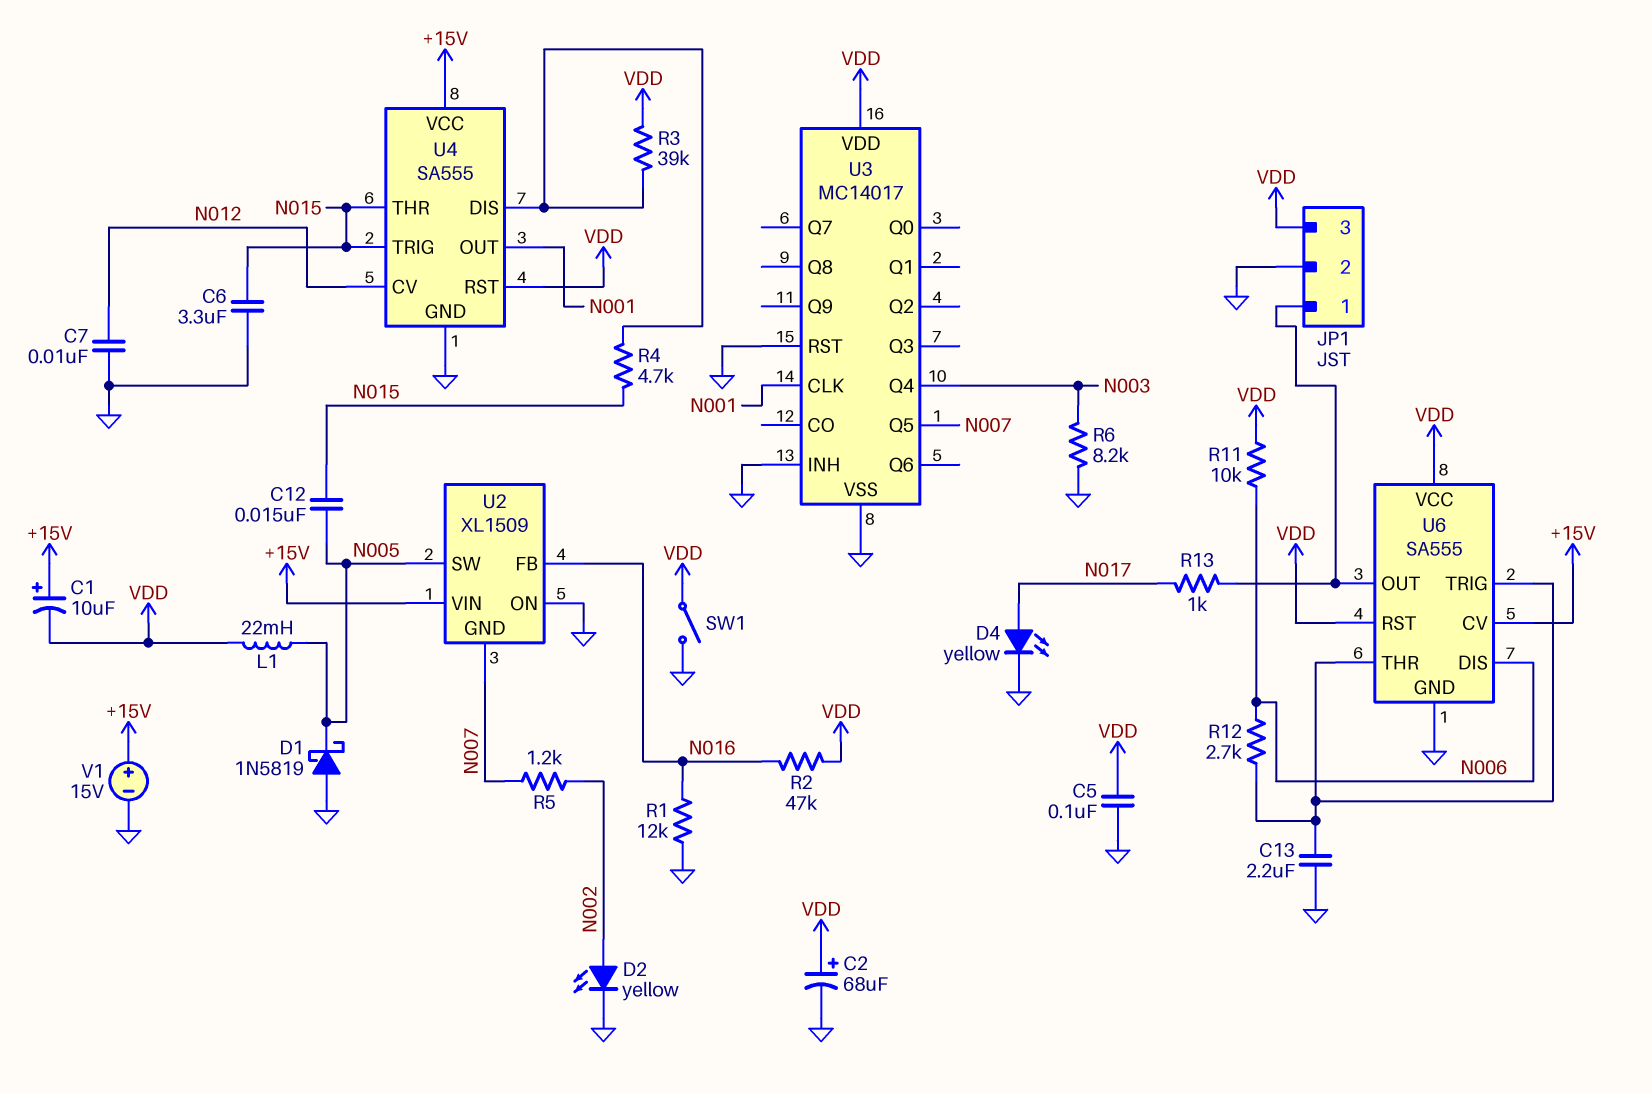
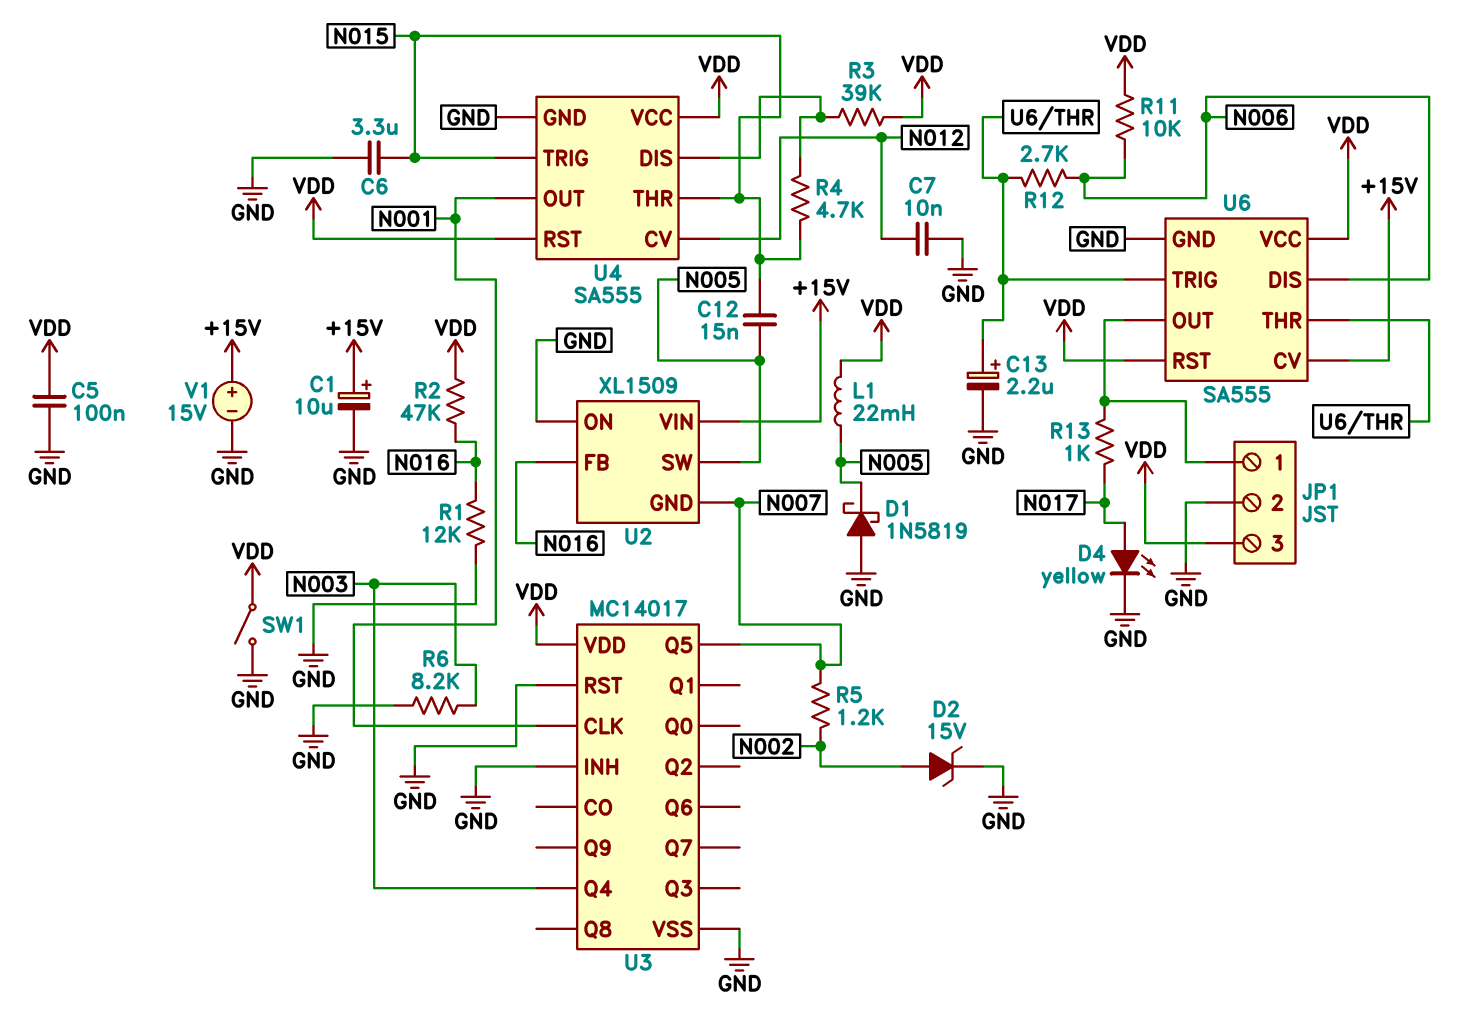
C1: 10uF (plus +15V, minus VDD) -> 10uF (plus +15V, minus GND)
C2: 68uF (plus VDD, minus GND) -> none
C13: 2.2uF (GND, U6/THR) -> 2.2uF (plus U6/THR, minus GND)
D2: LED yellow (A N002, K GND) -> zener 15V (A N002, K GND)
U4 pin VCC: +15V -> VDD

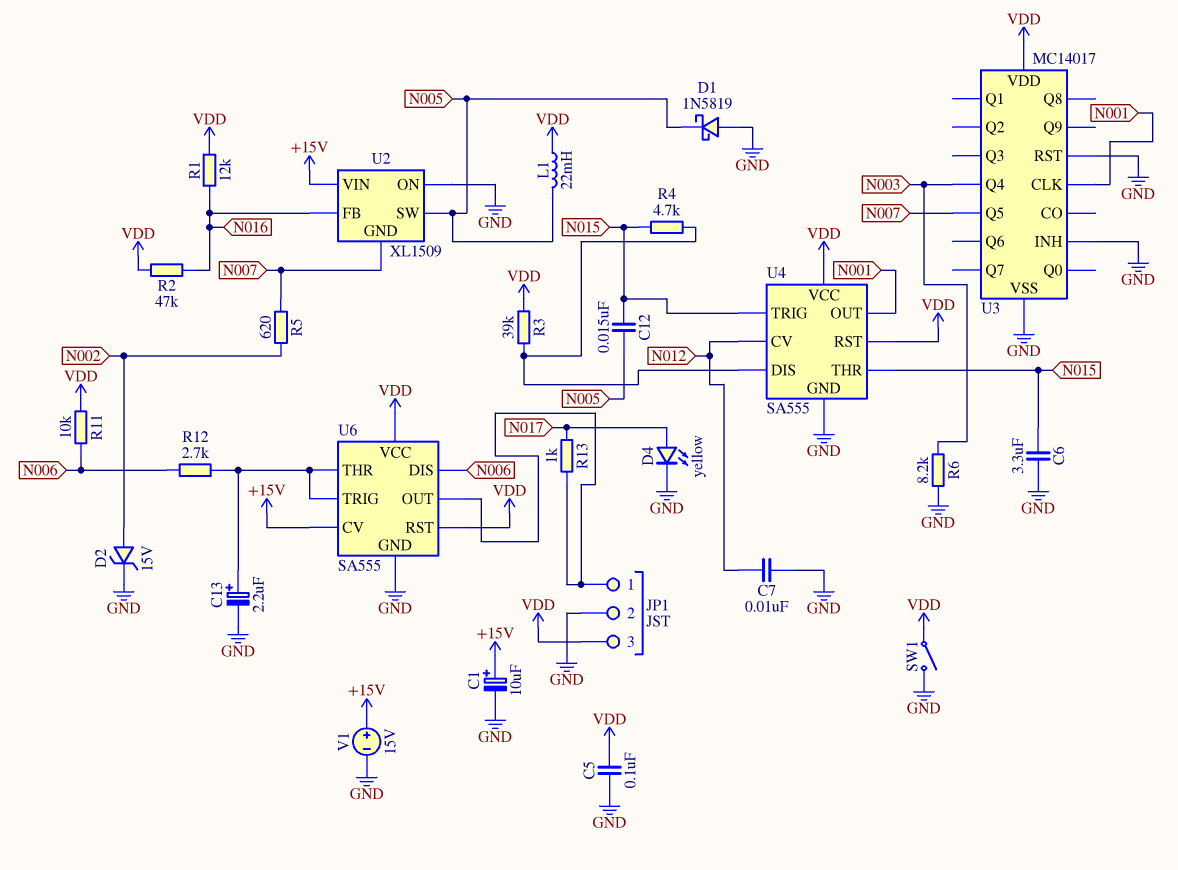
R1: 12k (GND, N016) -> 12k (N016, VDD)
R5: 1.2k (N002, N007) -> 620 (N002, N007)

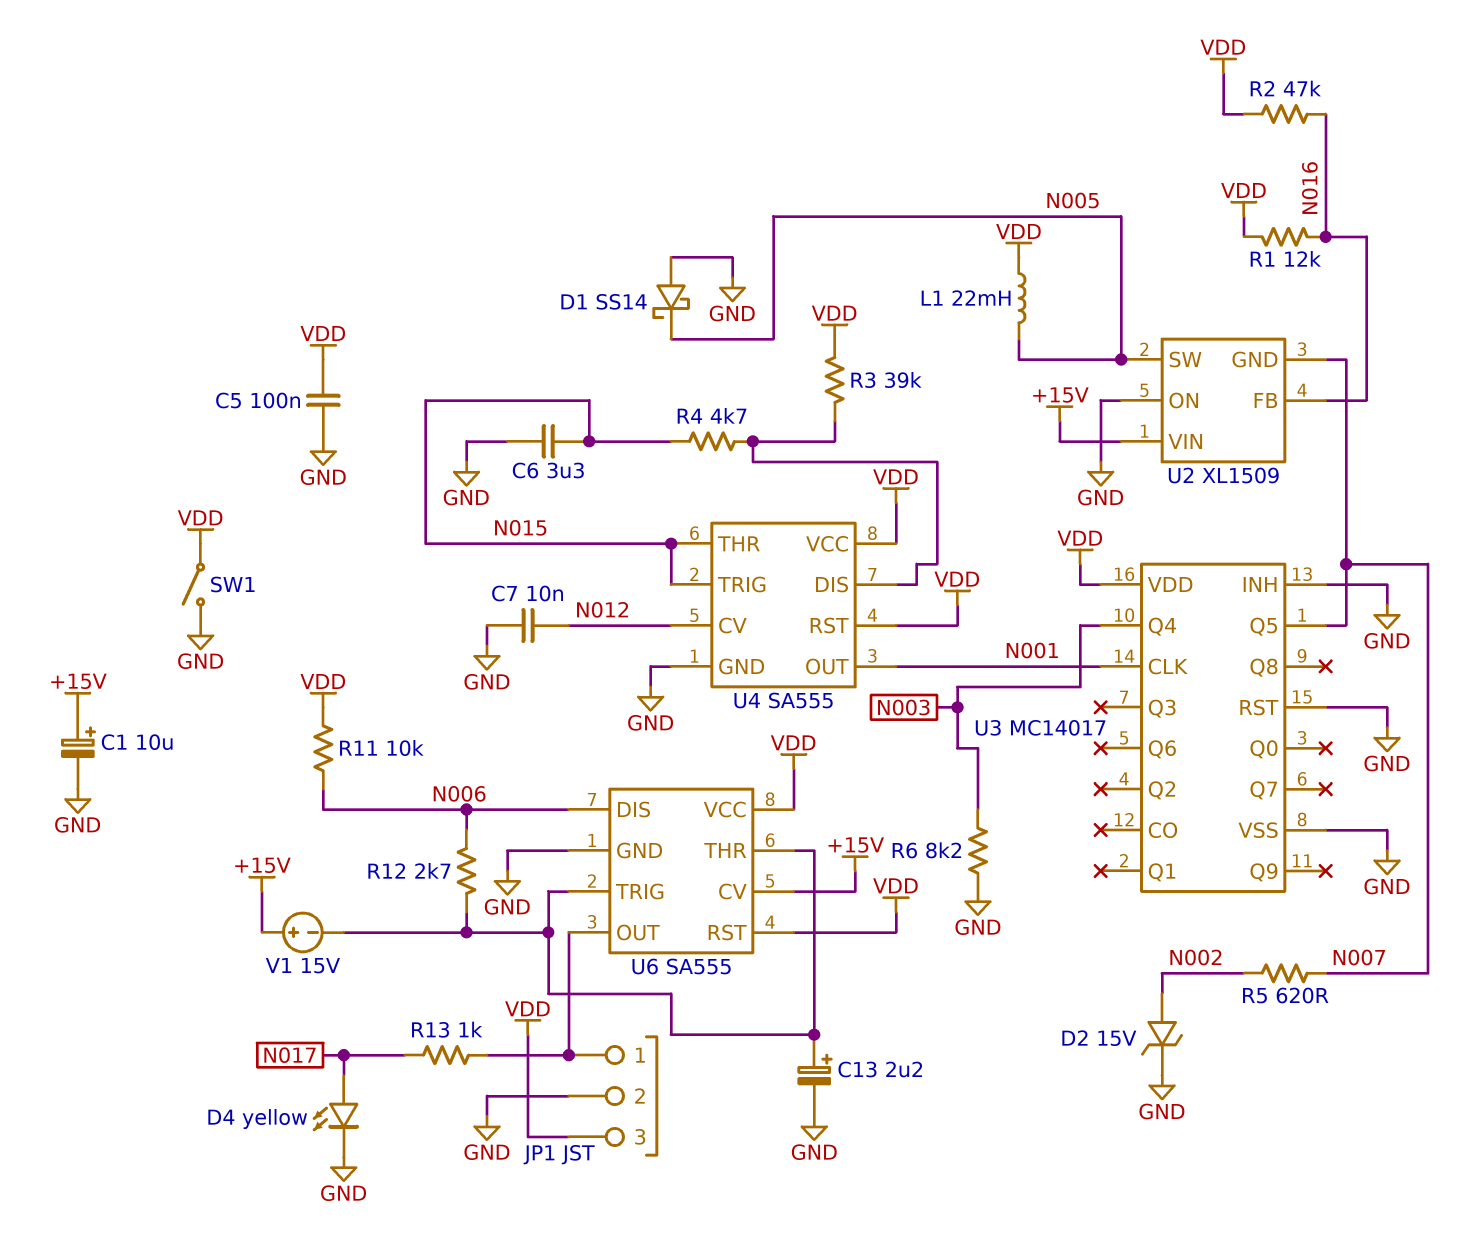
C12: 15nF (N005, N015) -> none
D1: schottky 1N5819 (A GND, K N005) -> schottky SS14 (A GND, K N005)
V1: 15V (plus +15V, minus GND) -> 15V (plus +15V, minus U6/THR)

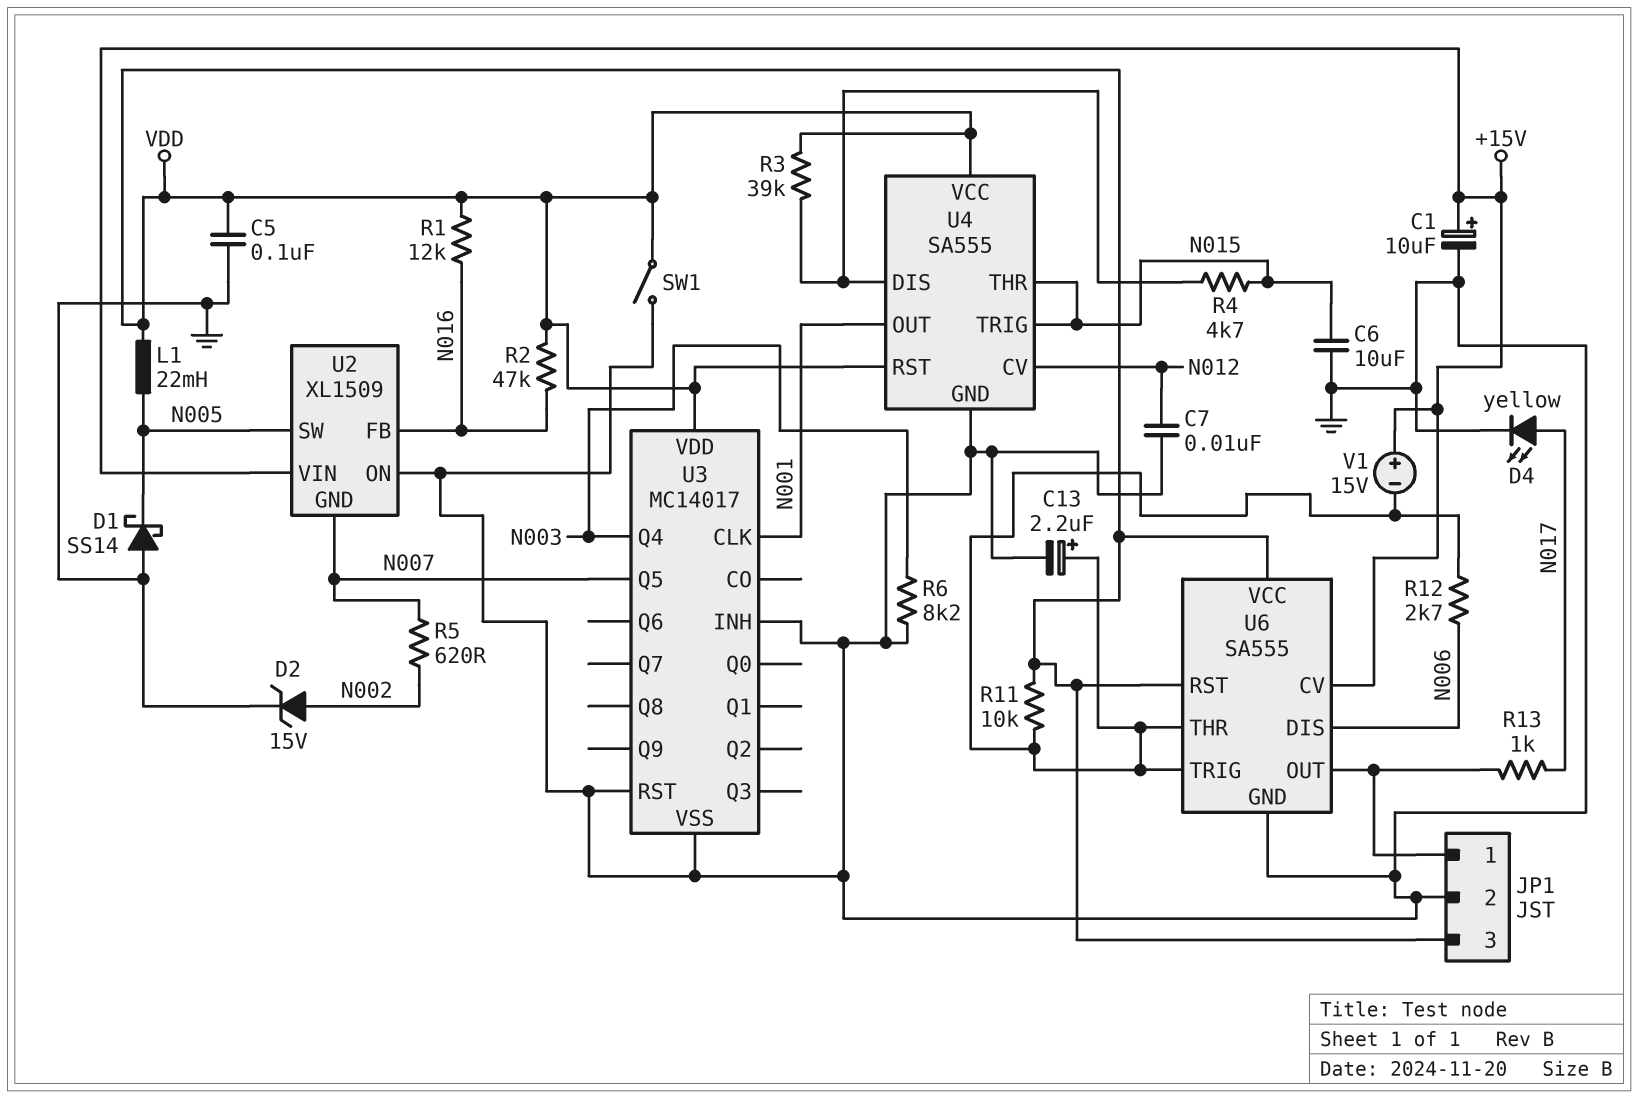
C6: 3.3uF (GND, N015) -> 10uF (GND, N015)
R11: 10k (N006, VDD) -> 10k (U6/THR, VDD)

